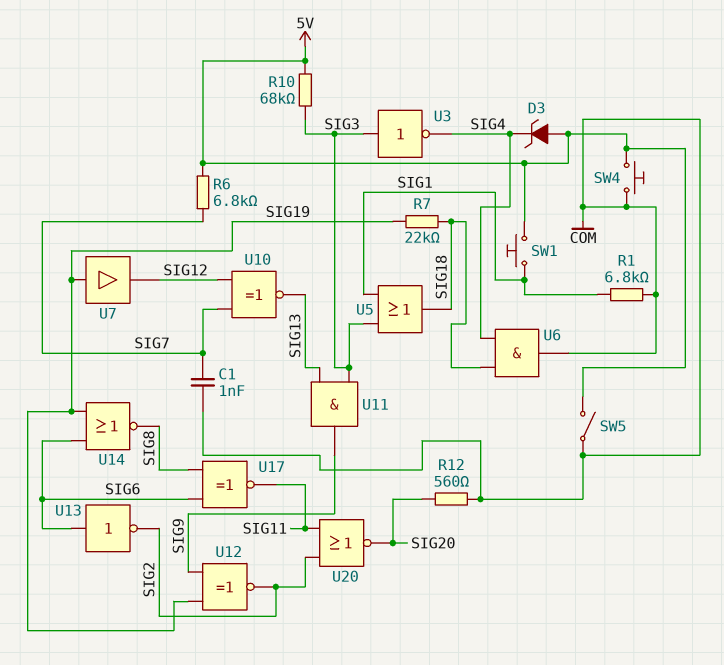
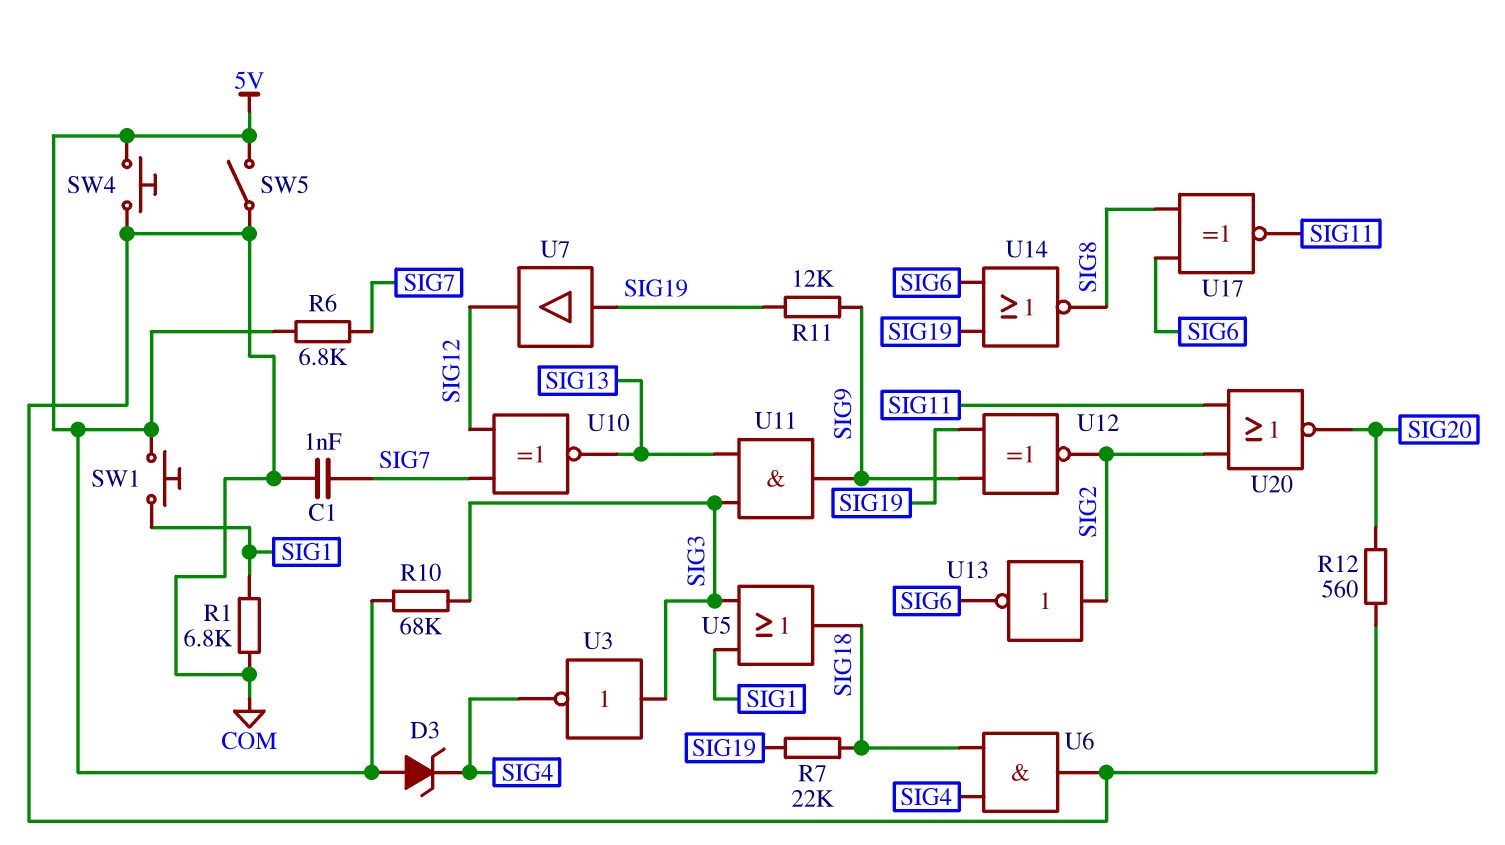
R11: none -> 12k (SIG9, SIG19)
U13: NOT (in SIG6, out SIG2) -> NOT (in SIG2, out SIG6)

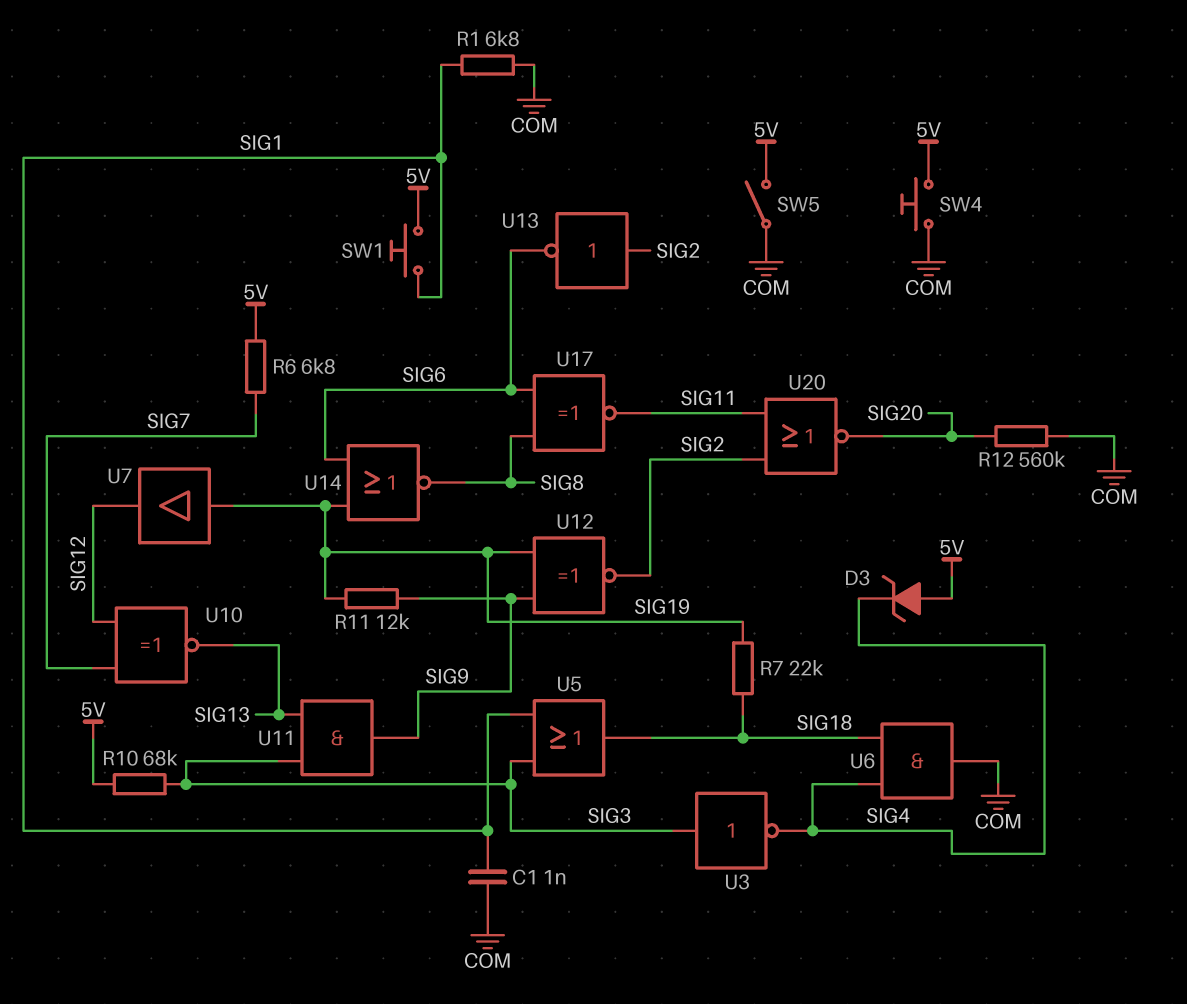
C1: 1nF (COM, SIG7) -> 1nF (COM, SIG1)
R12: 560 (COM, SIG20) -> 560k (COM, SIG20)

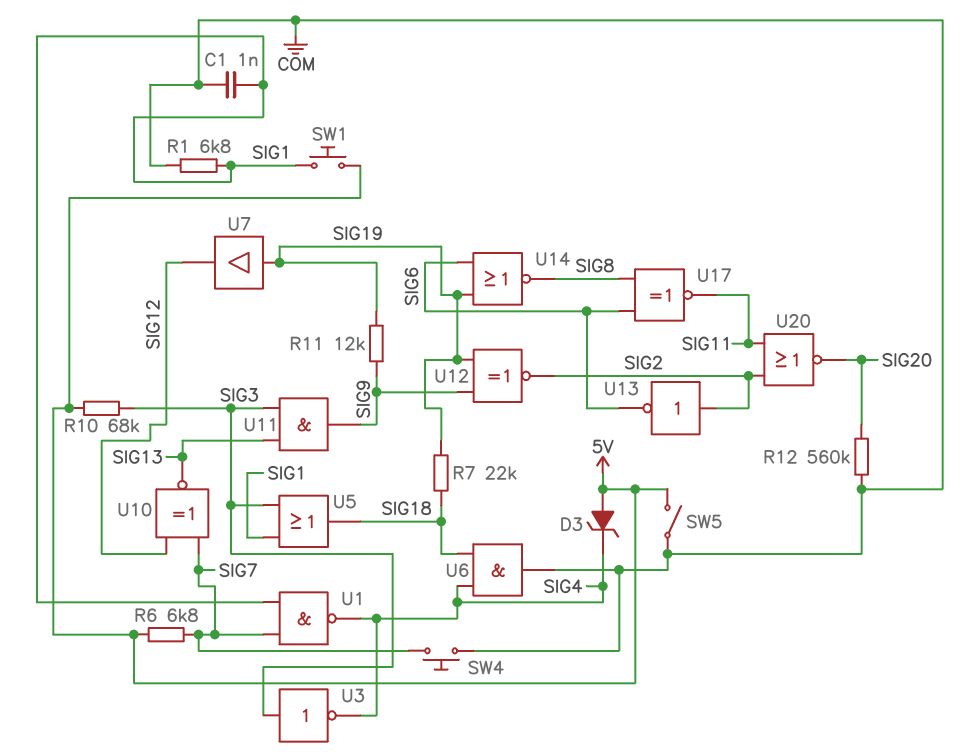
SW4: button (5V, COM) -> button (COM, SIG7)
U1: none -> NAND (in SIG1, in SIG7, out SIG4)

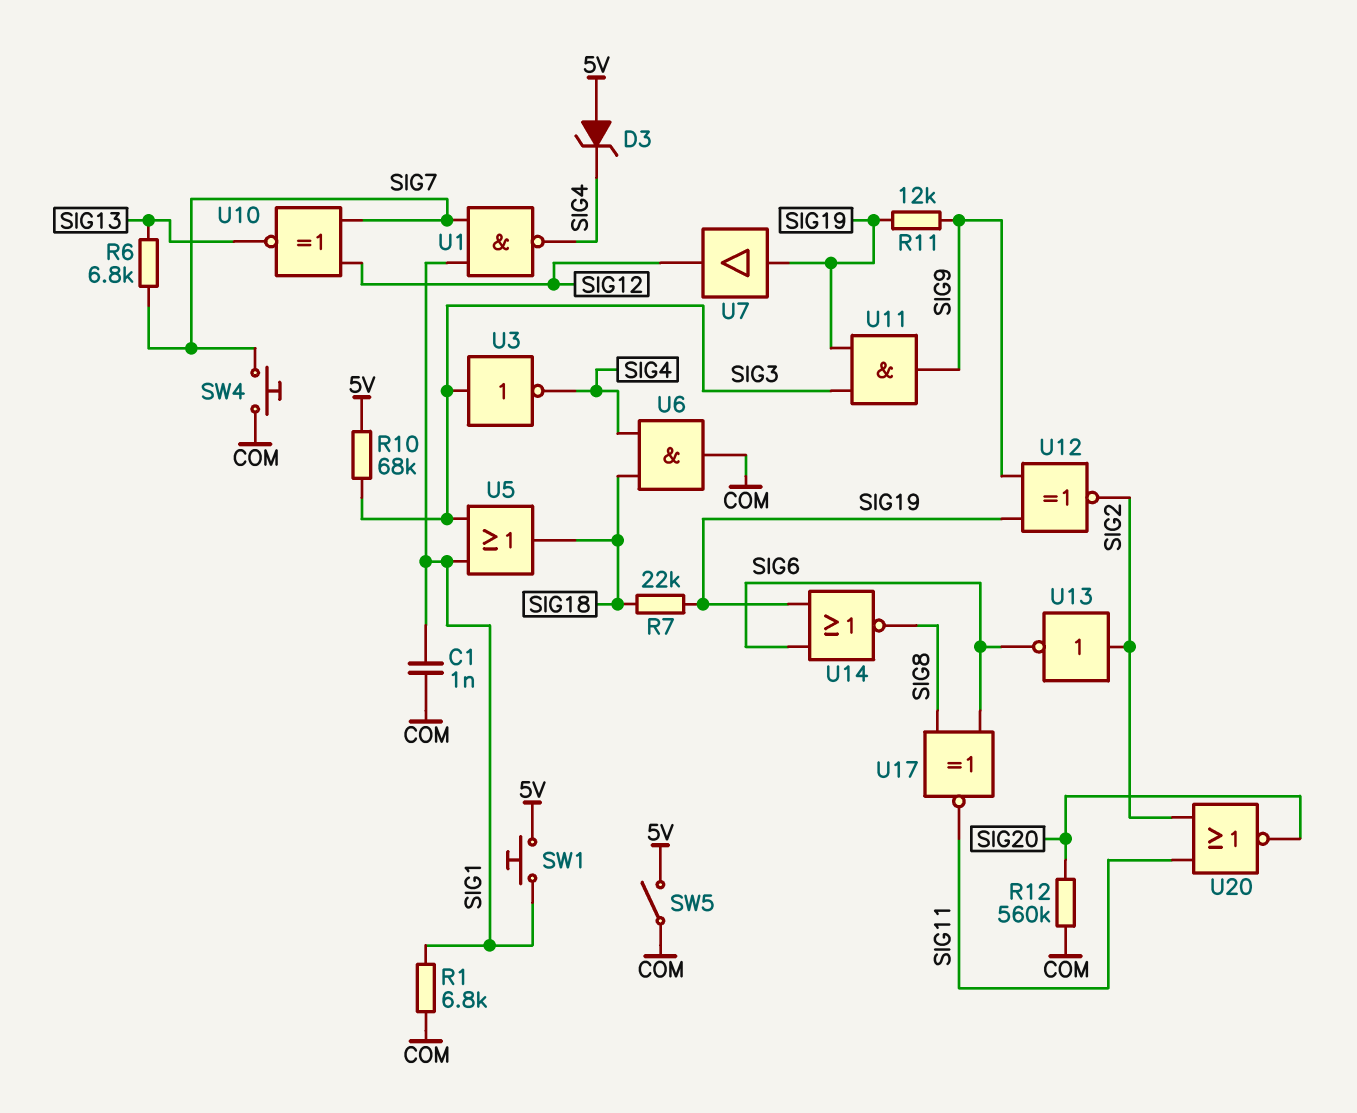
R6: 6.8k (5V, SIG7) -> 6.8k (SIG7, SIG13)
U11: AND (in SIG3, in SIG13, out SIG9) -> AND (in SIG3, in SIG19, out SIG9)

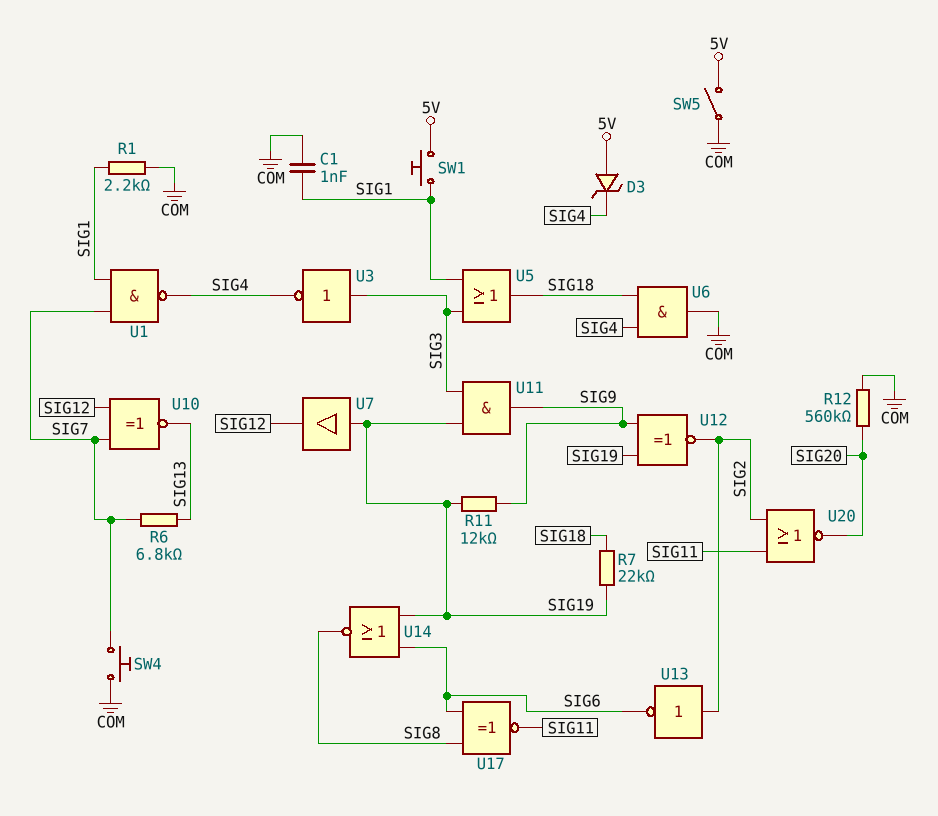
R1: 6.8k (COM, SIG1) -> 2.2k (COM, SIG1)
R10: 68k (5V, SIG3) -> none

